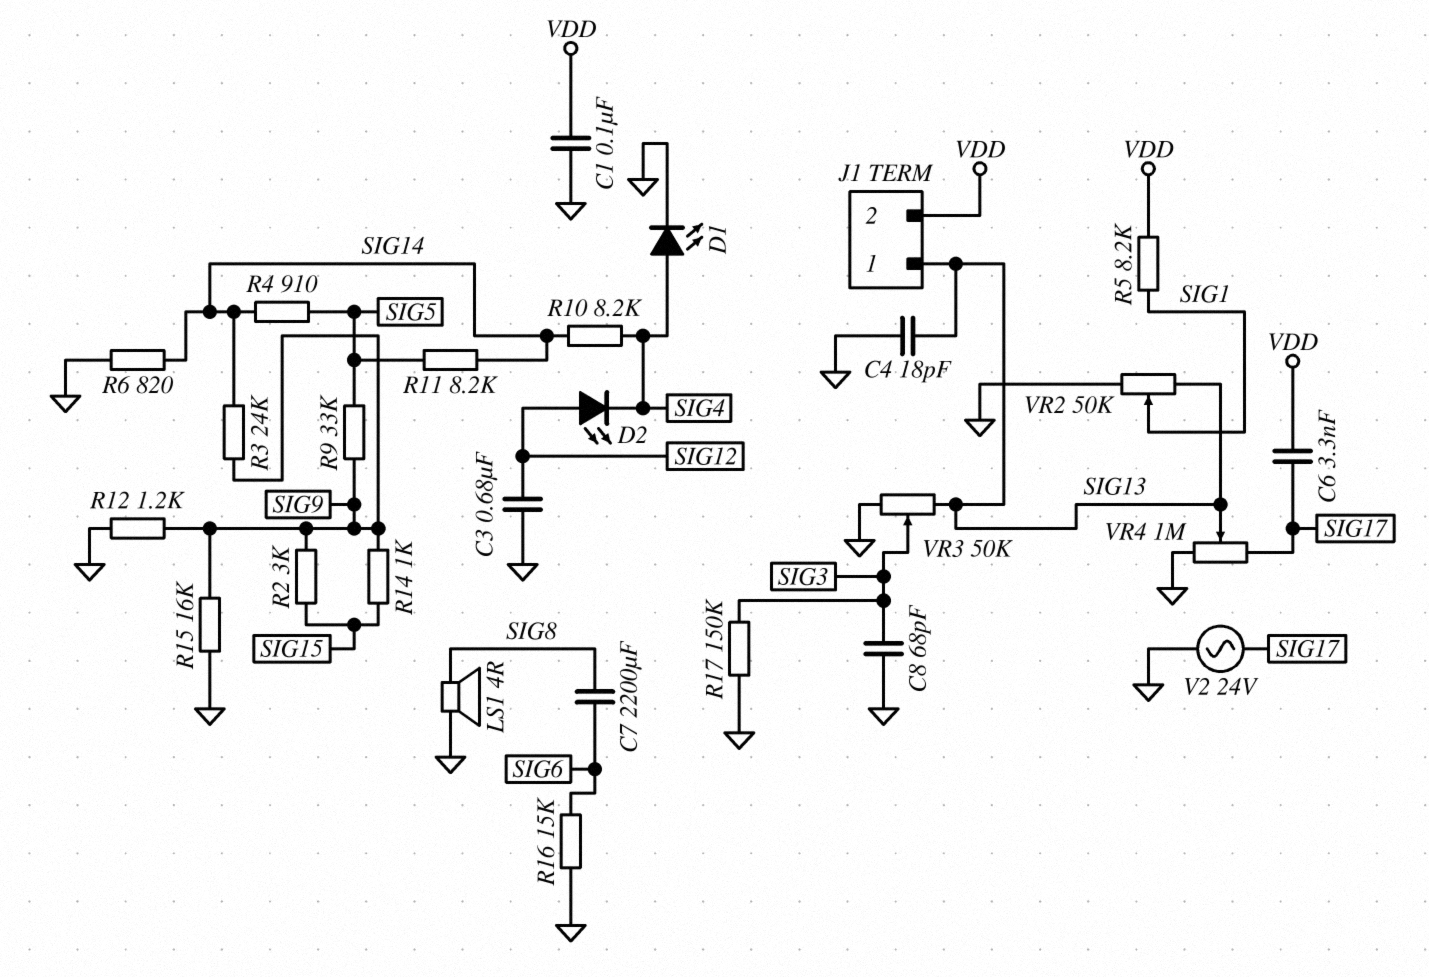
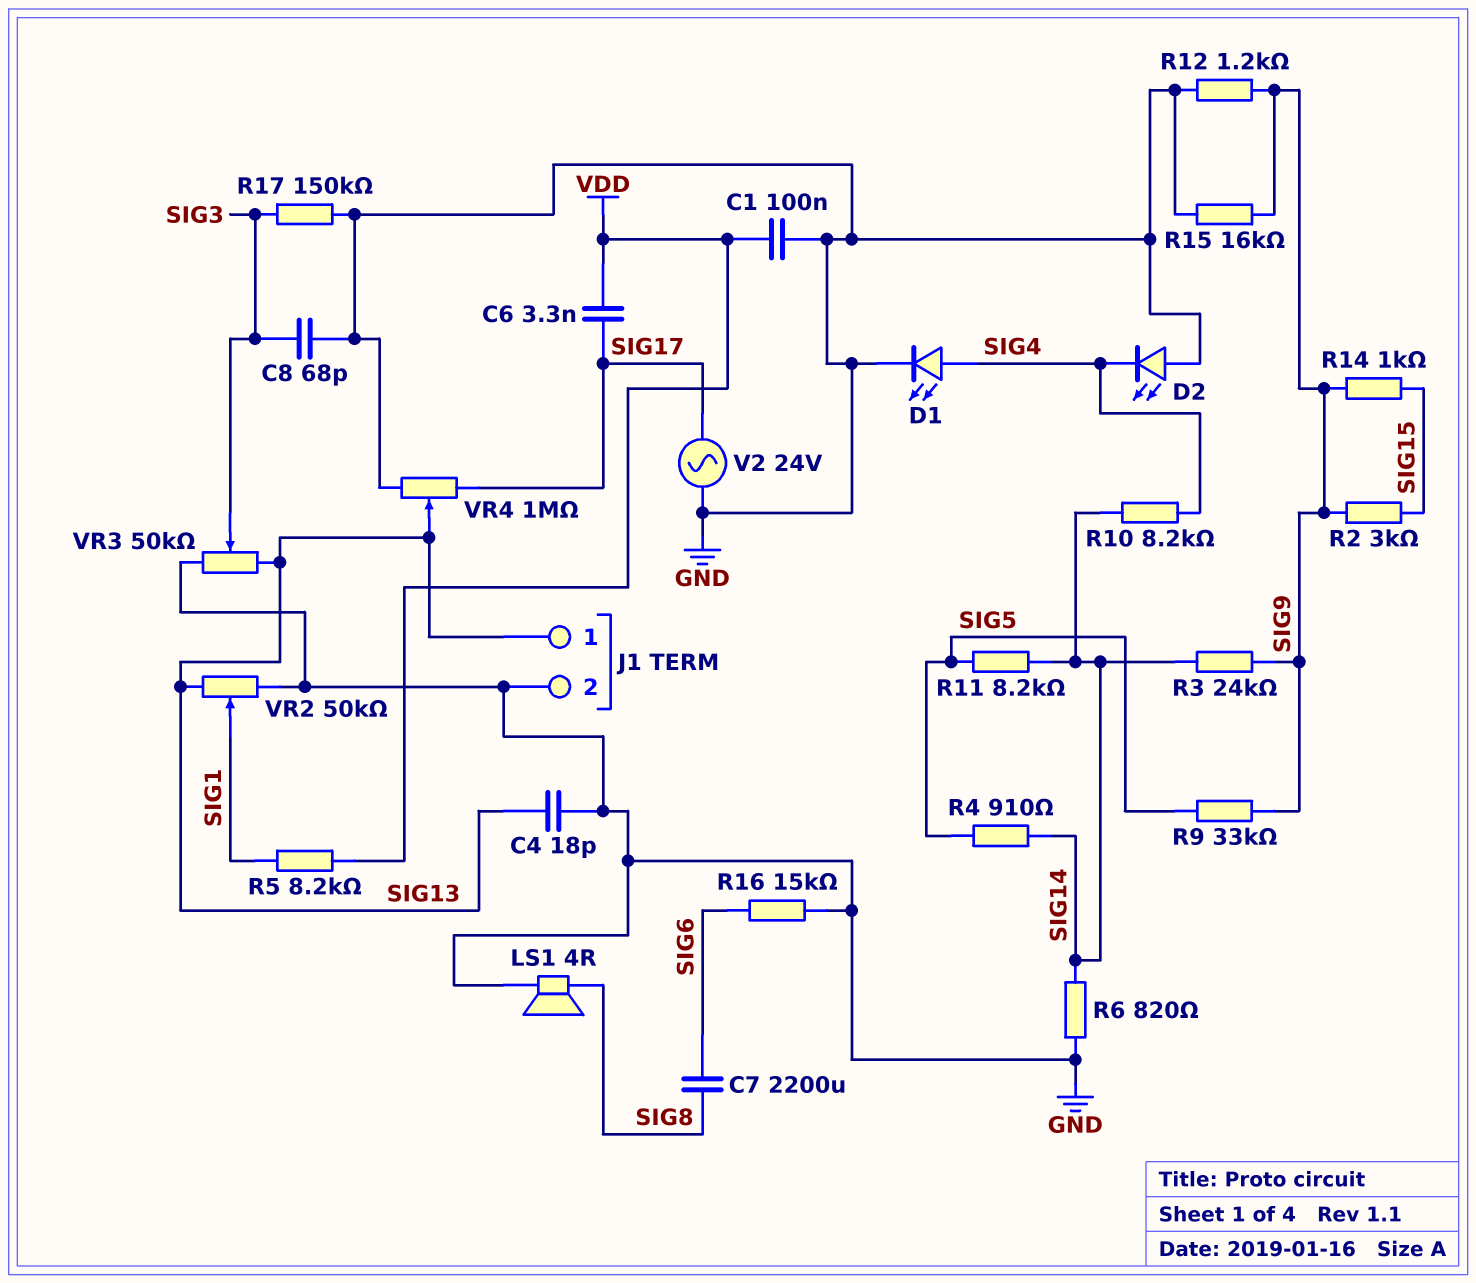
C3: 680nF (GND, SIG12) -> none
D2: LED (A SIG12, K SIG4) -> LED (A GND, K SIG4)
J1 pin 2: VDD -> GND

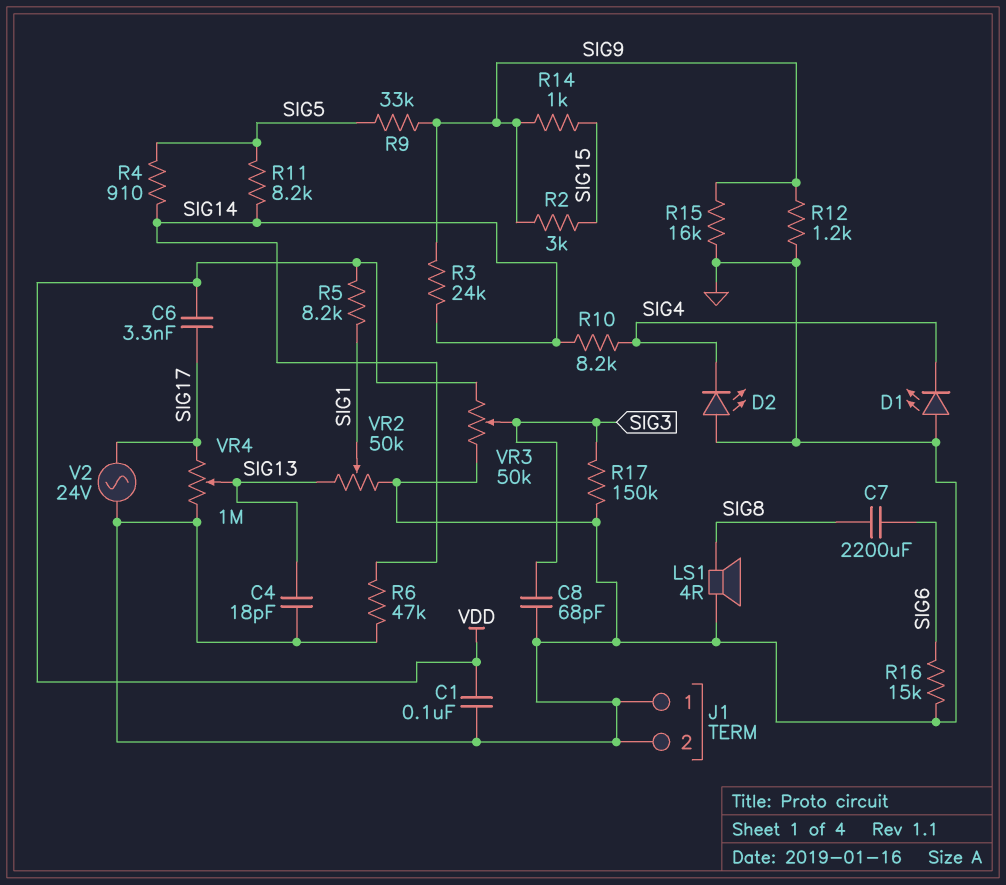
D1: LED (A SIG4, K GND) -> LED (A GND, K SIG4)
J1 pin 1: SIG13 -> GND
R6: 820 (GND, SIG14) -> 47k (GND, SIG14)
VR3: 50k (GND, SIG13, wiper SIG3) -> 50k (GND, VDD, wiper SIG3)

